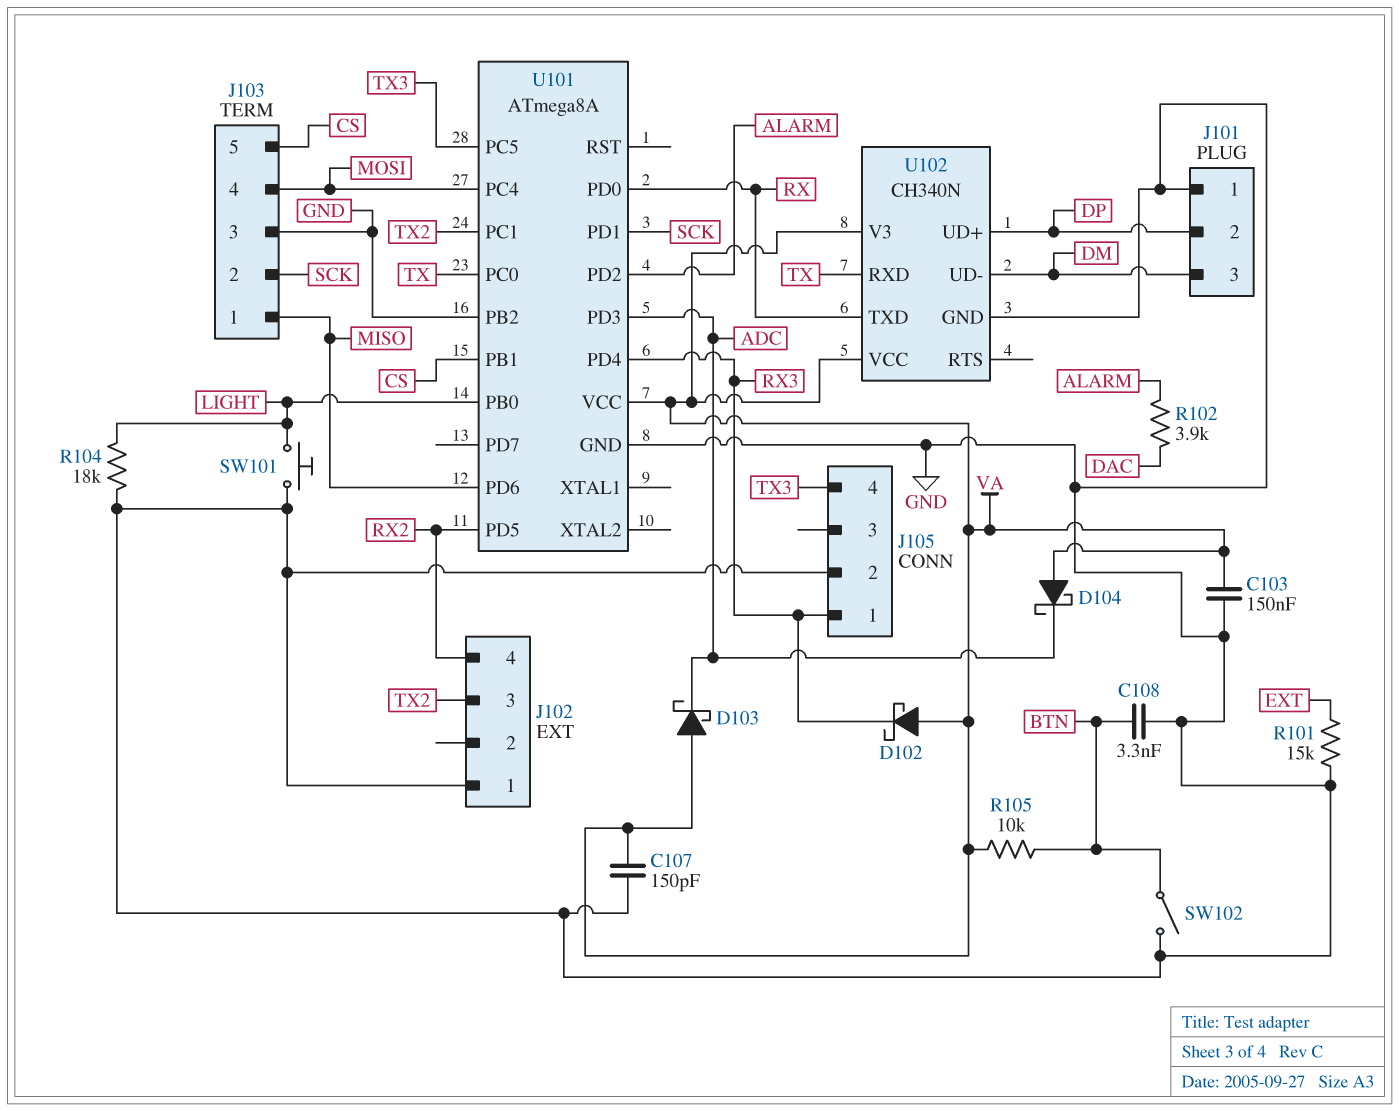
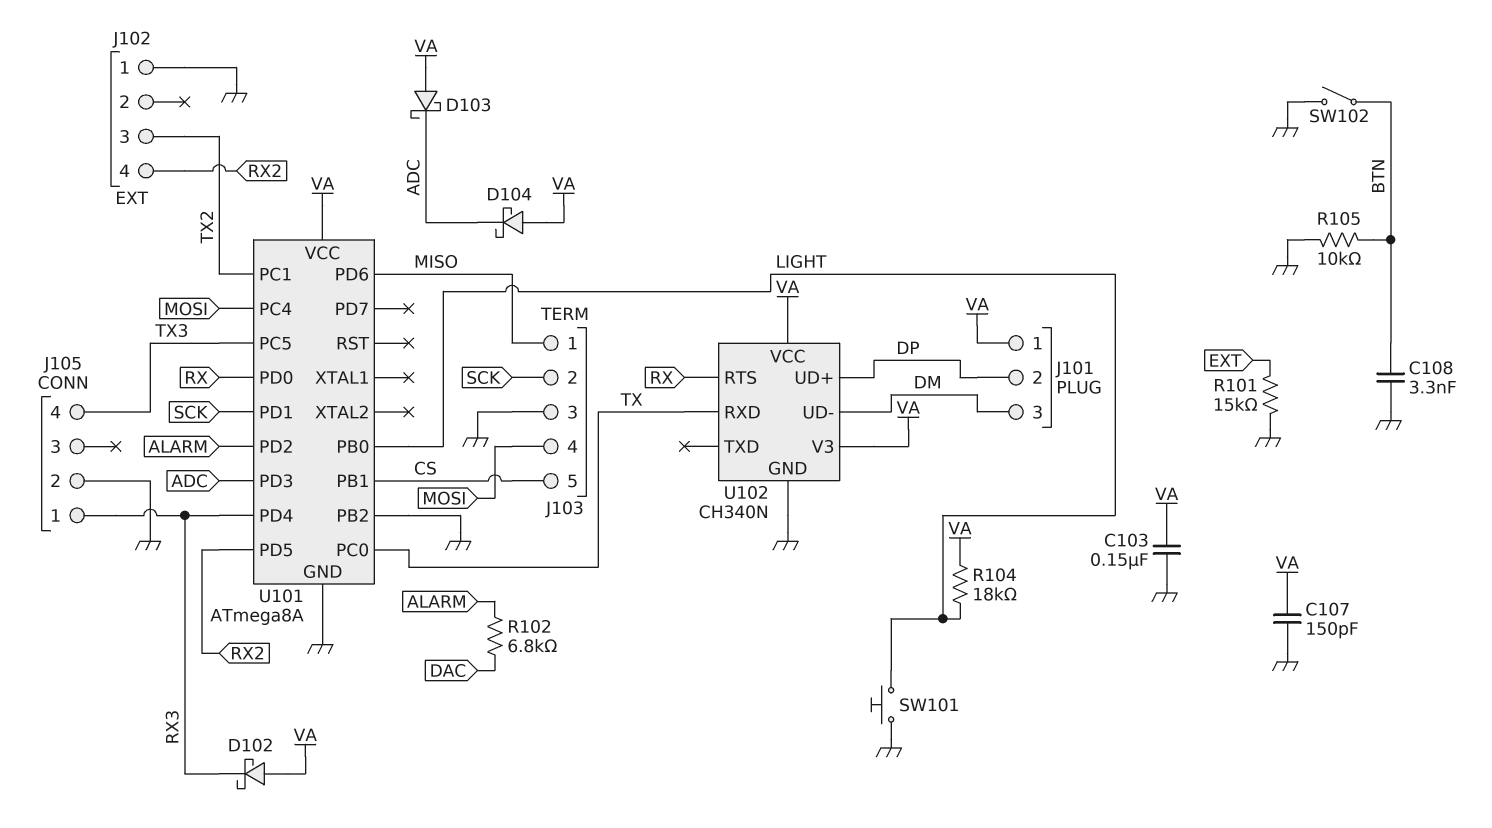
J101 pin 1: GND -> VA
R102: 3.9k (ALARM, DAC) -> 6.8k (ALARM, DAC)
R104: 18k (GND, LIGHT) -> 18k (LIGHT, VA)
R105: 10k (BTN, VA) -> 10k (BTN, GND)
U102 pin RTS: none -> RX
U102 pin TXD: RX -> none

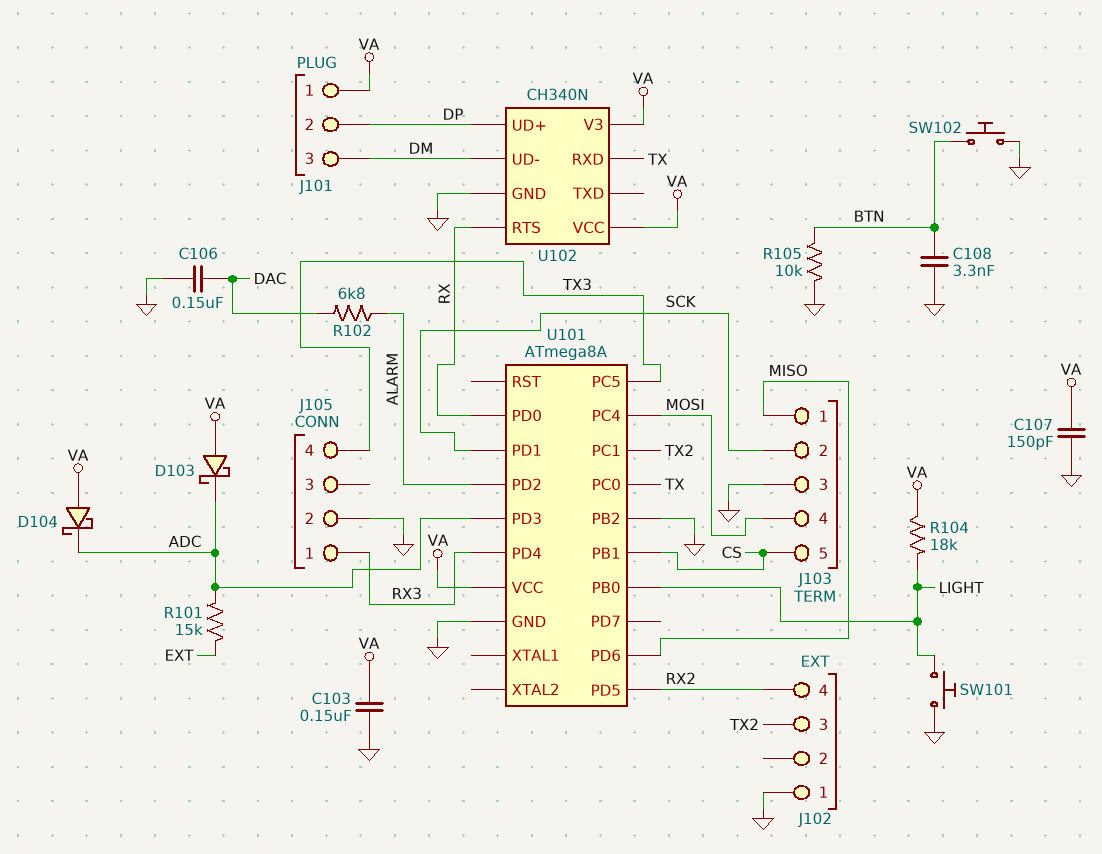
C106: none -> 150nF (DAC, GND)
D102: schottky (A VA, K RX3) -> none
R101: 15k (EXT, GND) -> 15k (ADC, EXT)
SW102: switch (BTN, GND) -> button (BTN, GND)

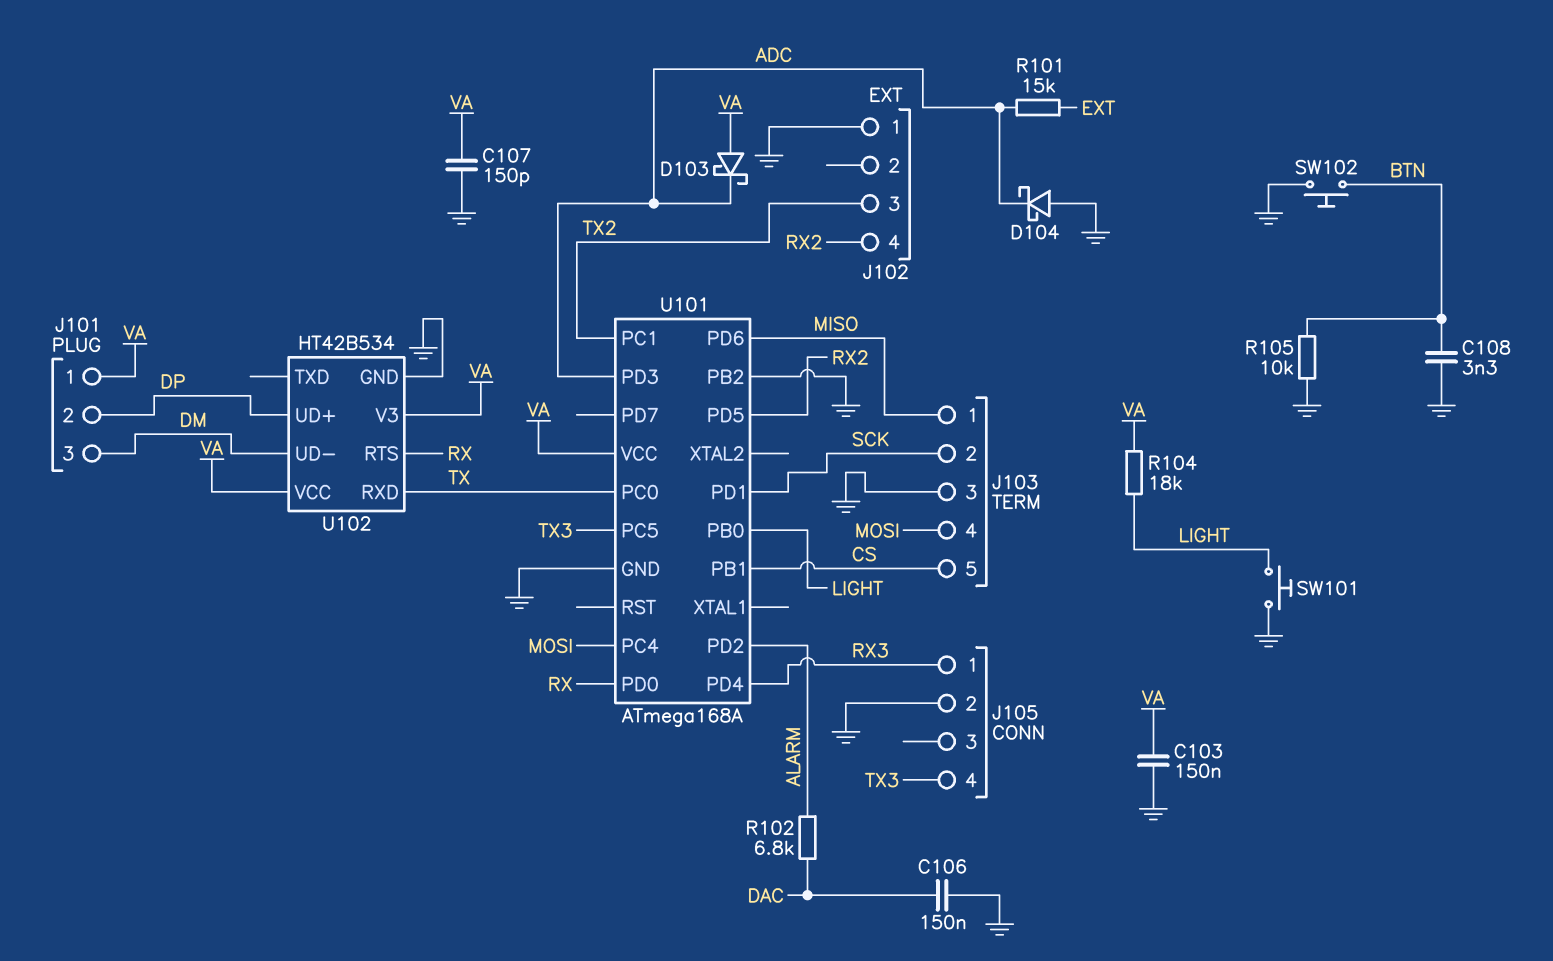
D104: schottky (A VA, K ADC) -> schottky (A GND, K ADC)
U101: ATmega8A -> ATmega168A
U102: CH340N -> HT42B534

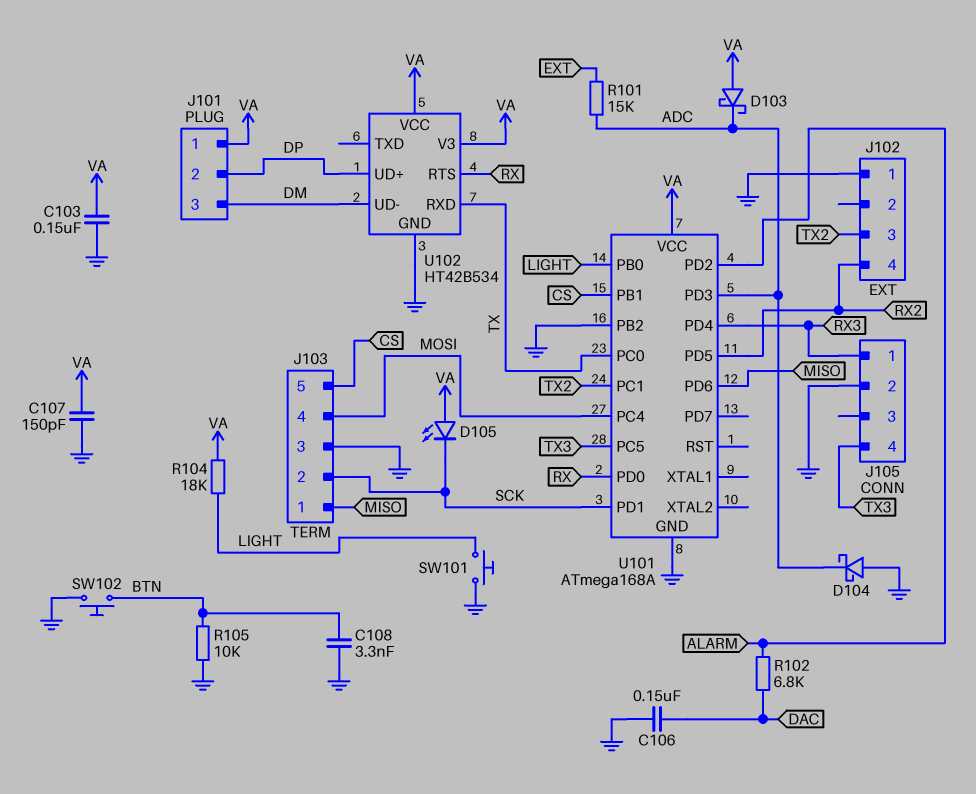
D105: none -> LED (A VA, K SCK)

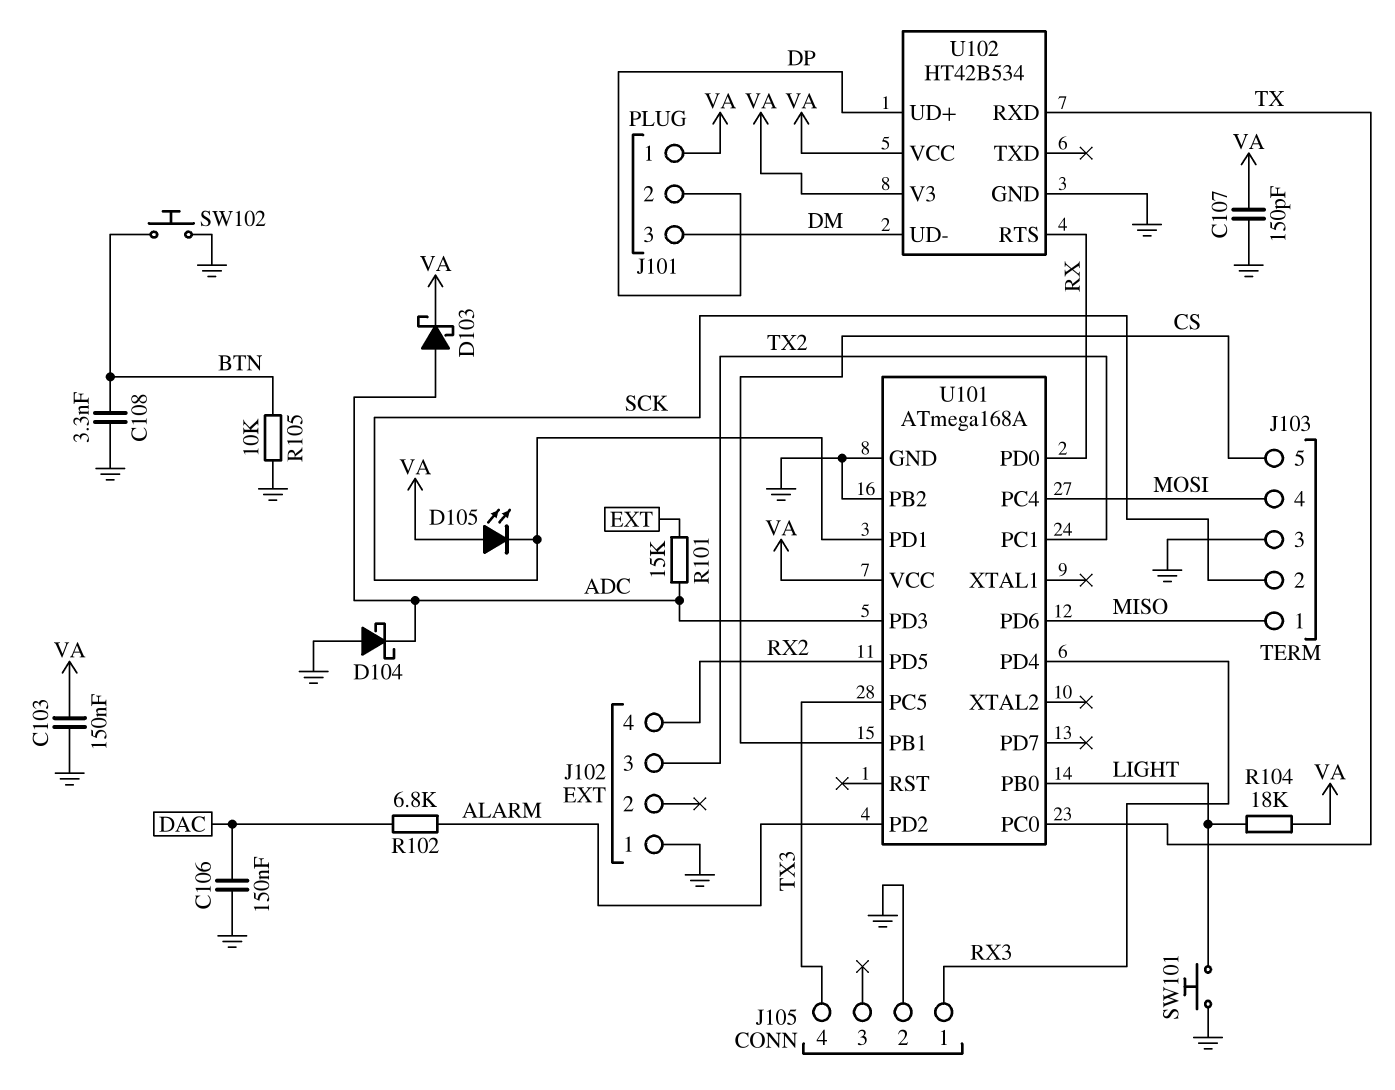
D103: schottky (A VA, K ADC) -> schottky (A ADC, K VA)

